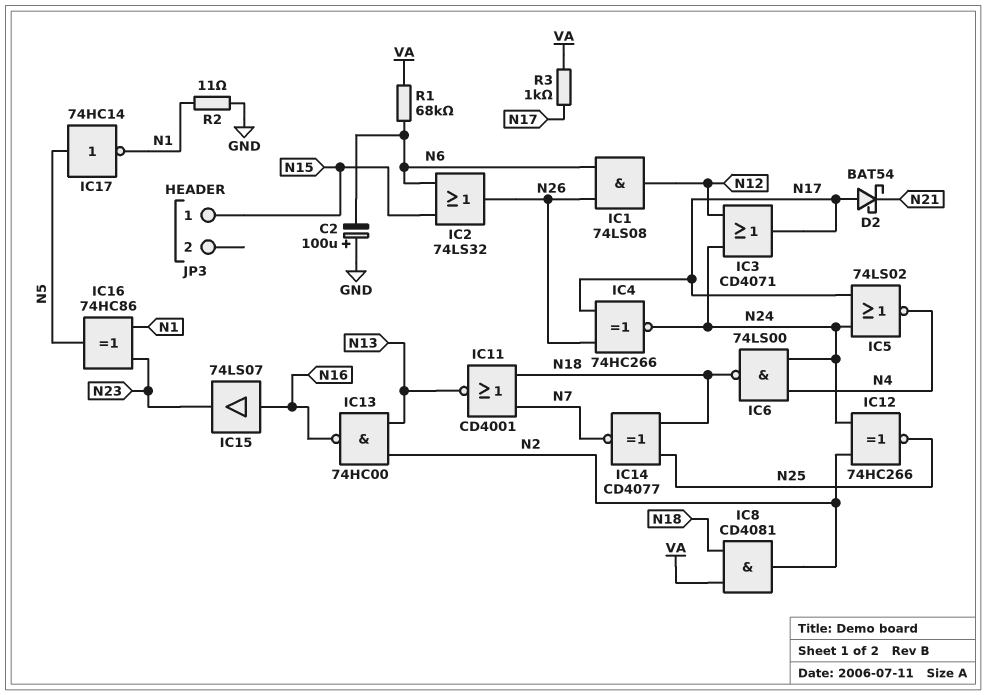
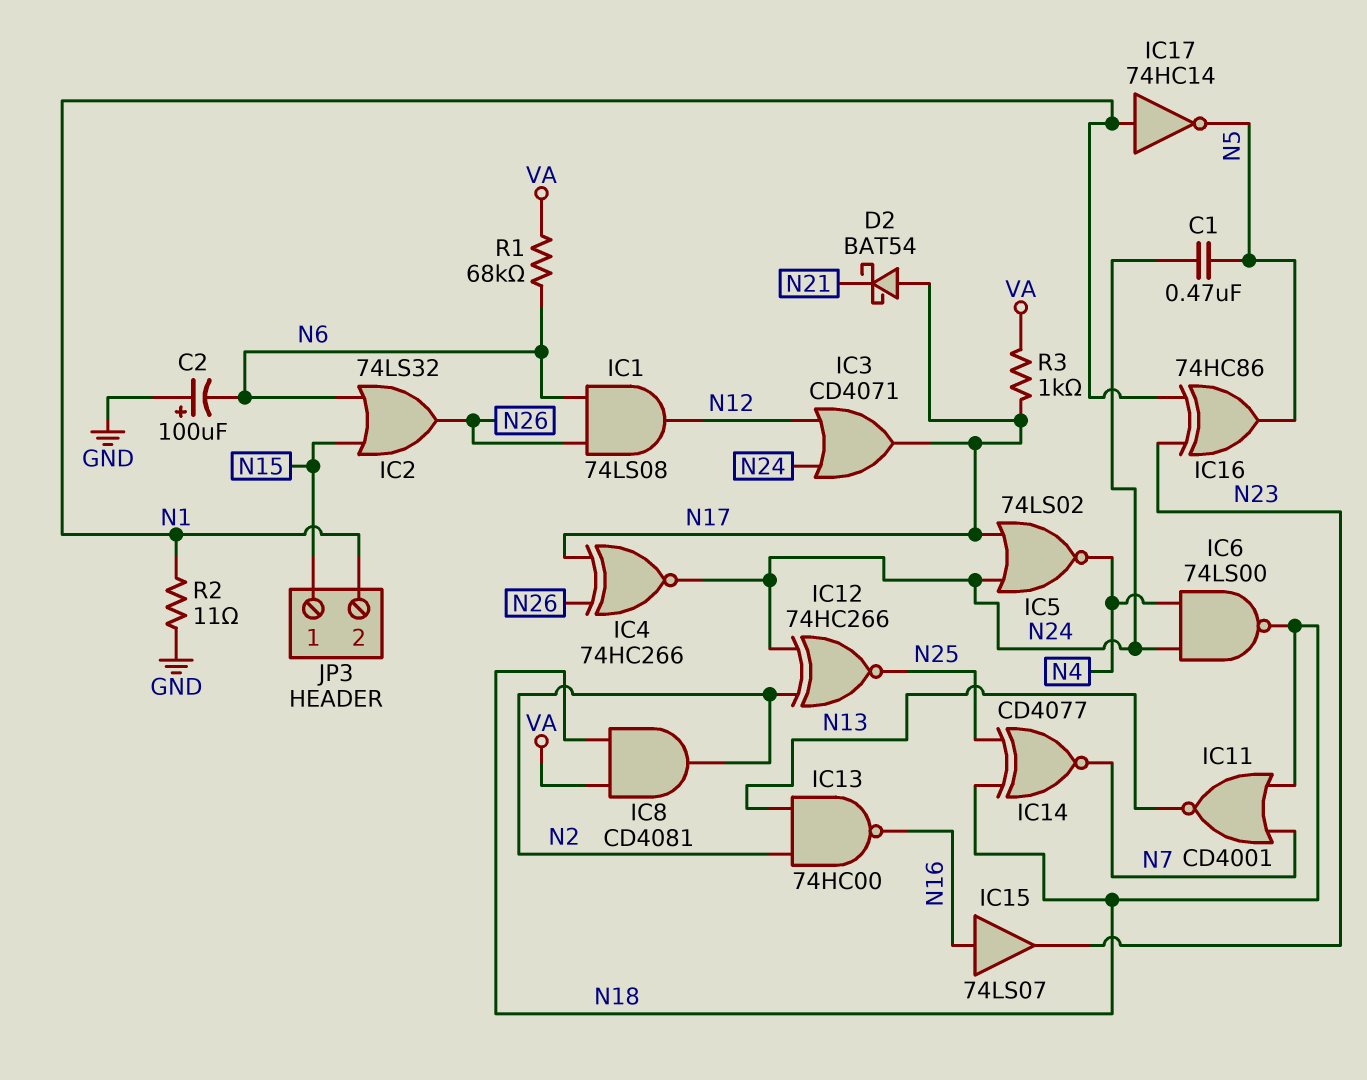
C1: none -> 470nF (N5, N24)
IC17: NOT 74HC14 (in N5, out N1) -> NOT 74HC14 (in N1, out N5)
JP3 pin 2: none -> N1

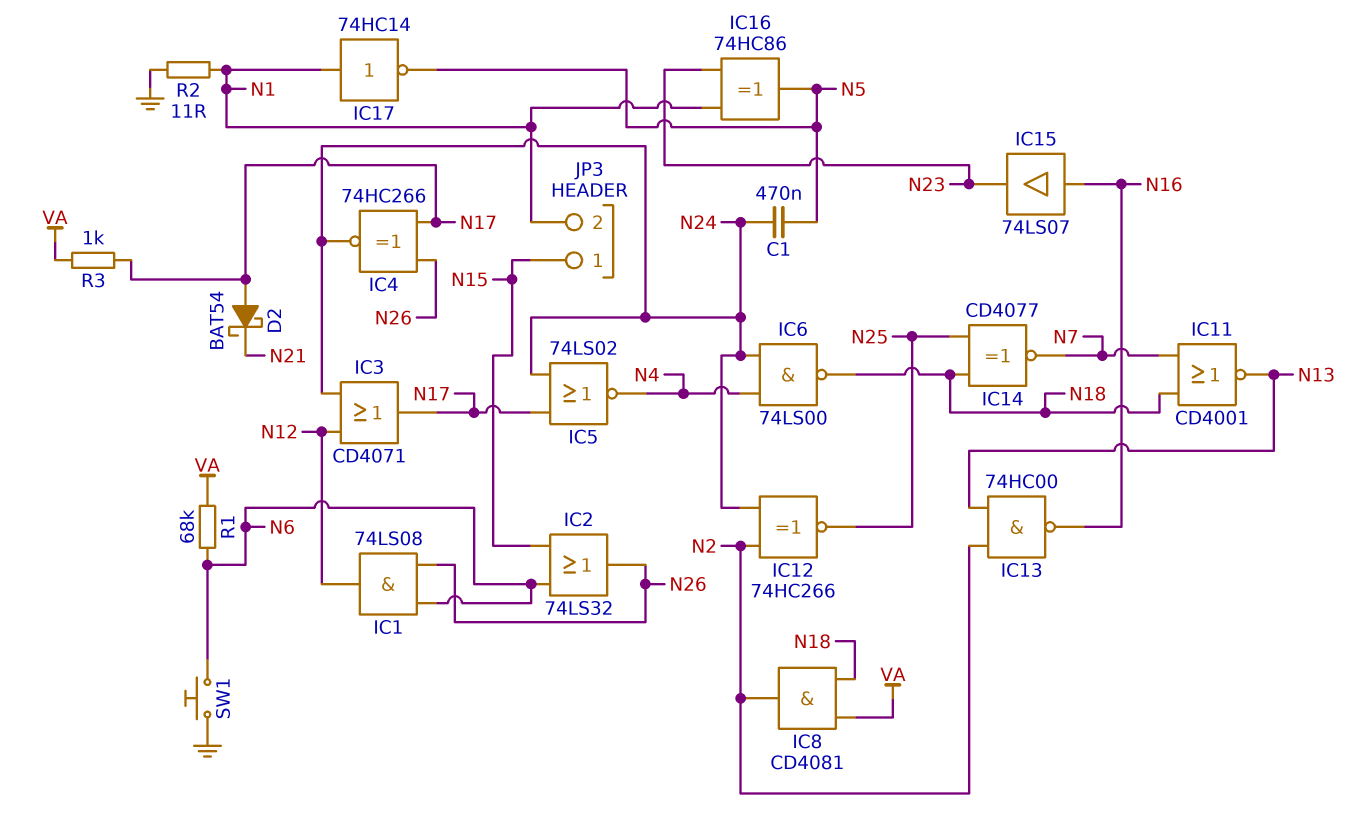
C2: 100uF (plus GND, minus N6) -> none
SW1: none -> button (GND, N6)

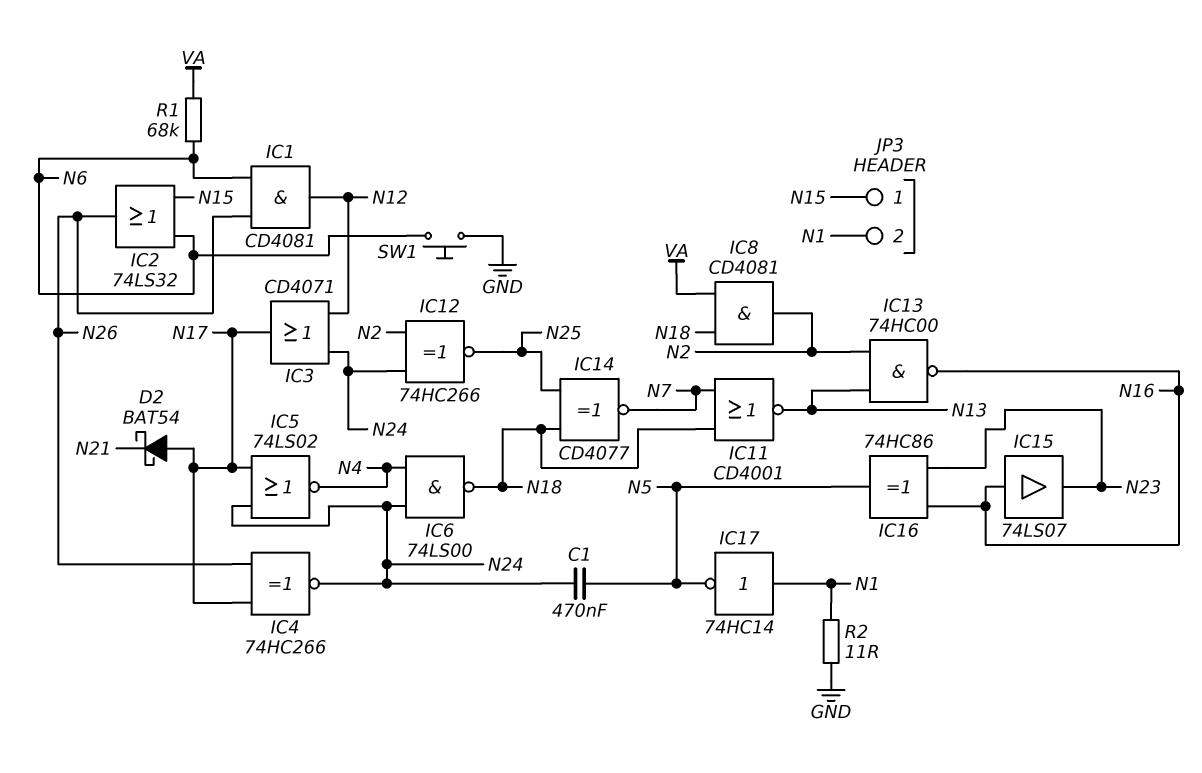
IC1: AND 74LS08 (in N6, in N26, out N12) -> AND CD4081 (in N6, in N26, out N12)
IC16: XOR 74HC86 (in N1, in N23, out N5) -> XOR 74HC86 (in N16, in N23, out N5)
R3: 1k (N17, VA) -> none

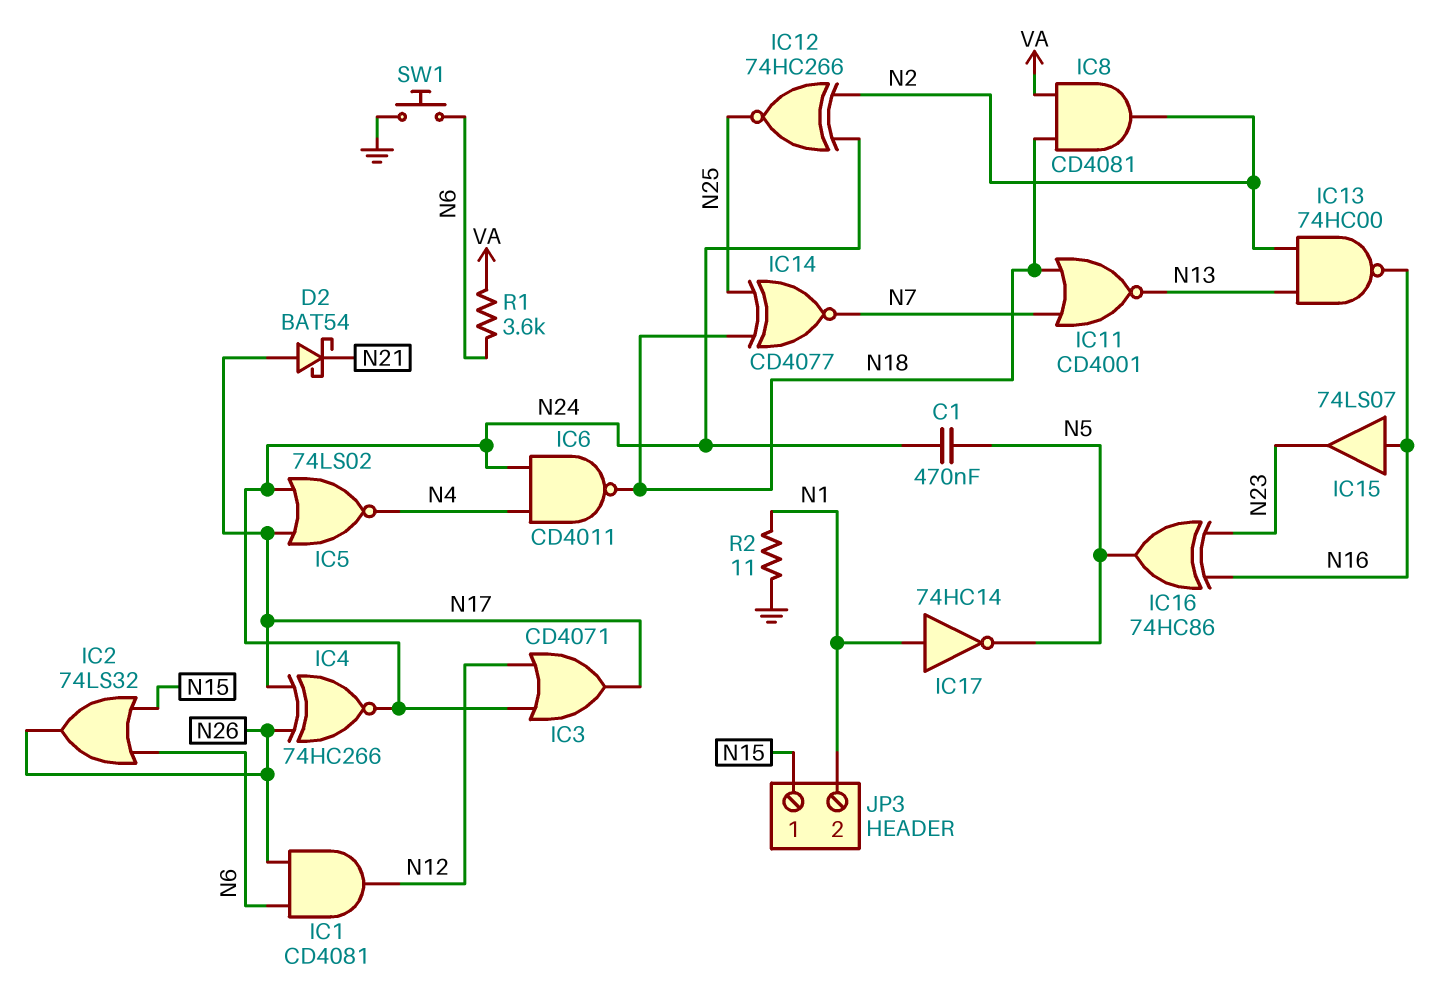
IC6: NAND 74LS00 (in N4, in N24, out N18) -> NAND CD4011 (in N4, in N24, out N18)
R1: 68k (N6, VA) -> 3.6k (N6, VA)

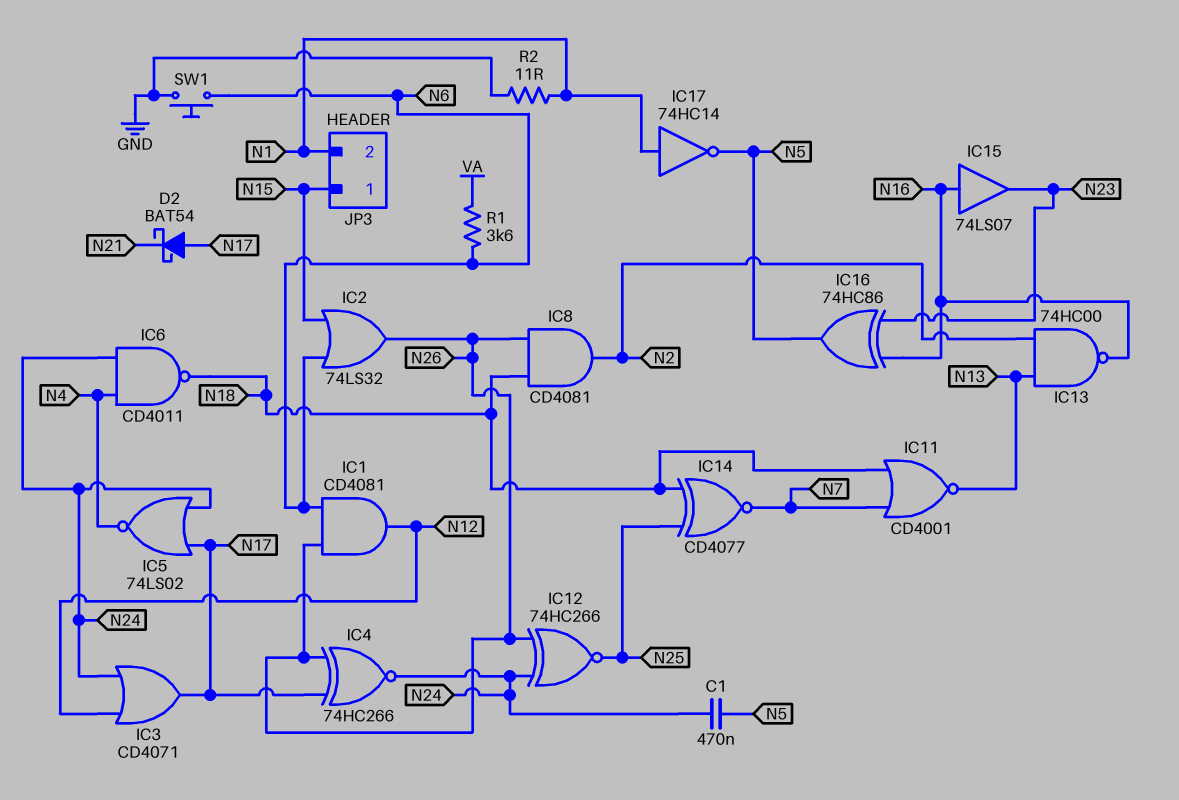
IC8: AND CD4081 (in N18, in VA, out N2) -> AND CD4081 (in N18, in N26, out N2)
IC12: XNOR 74HC266 (in N2, in N24, out N25) -> XNOR 74HC266 (in N24, in N26, out N25)

